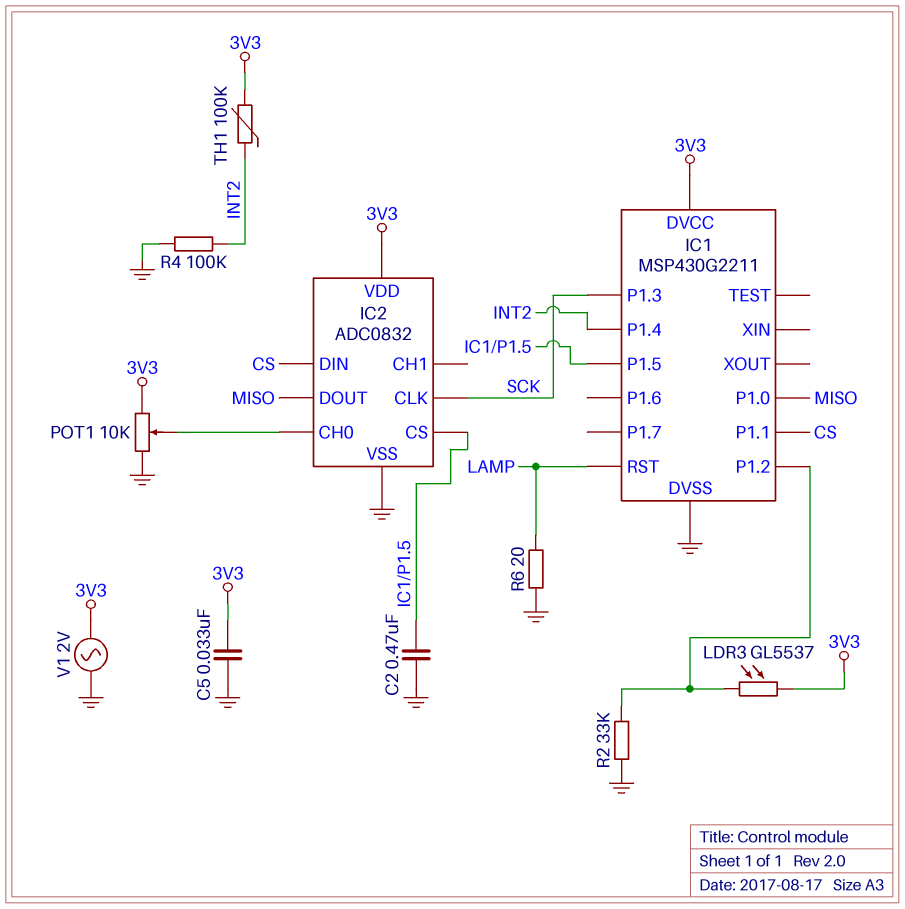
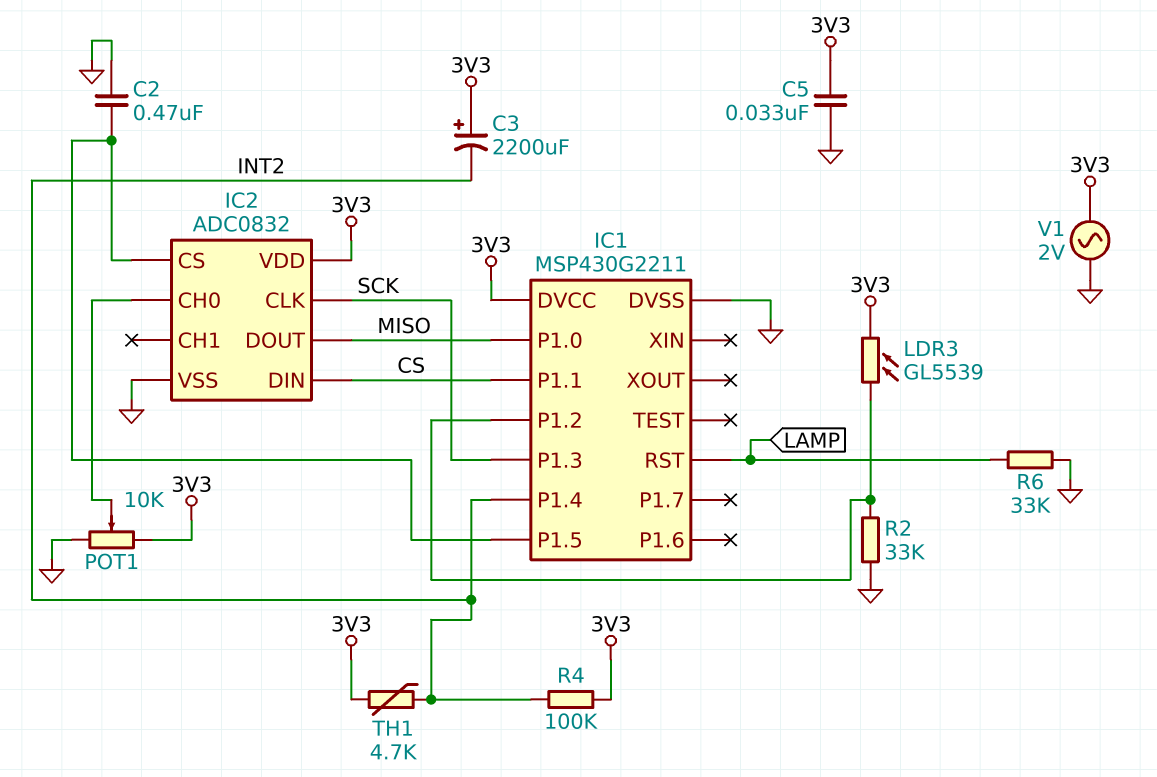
C3: none -> 2200uF (plus 3V3, minus INT2)
LDR3: GL5537 (3V3, IC1/P1.2) -> GL5539 (3V3, IC1/P1.2)
R4: 100k (GND, INT2) -> 100k (3V3, INT2)
R6: 20 (GND, LAMP) -> 33k (GND, LAMP)
TH1: 100k (3V3, INT2) -> 4.7k (3V3, INT2)

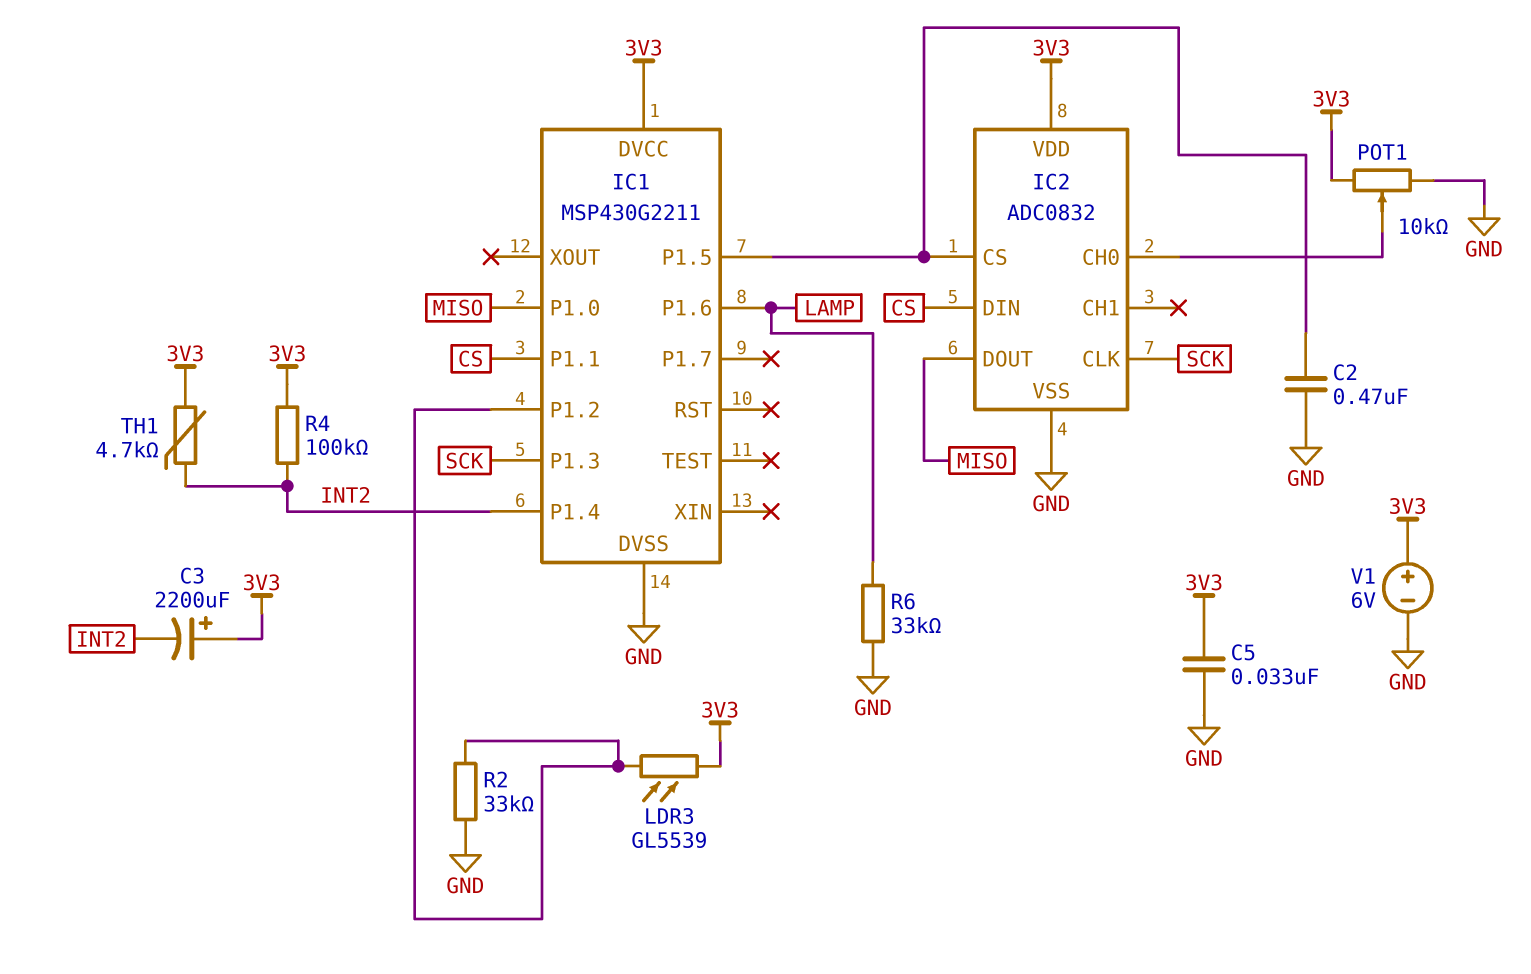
IC1 pin P1.6: none -> LAMP
IC1 pin RST: LAMP -> none
V1: AC 2V (3V3, GND) -> 6V (plus 3V3, minus GND)

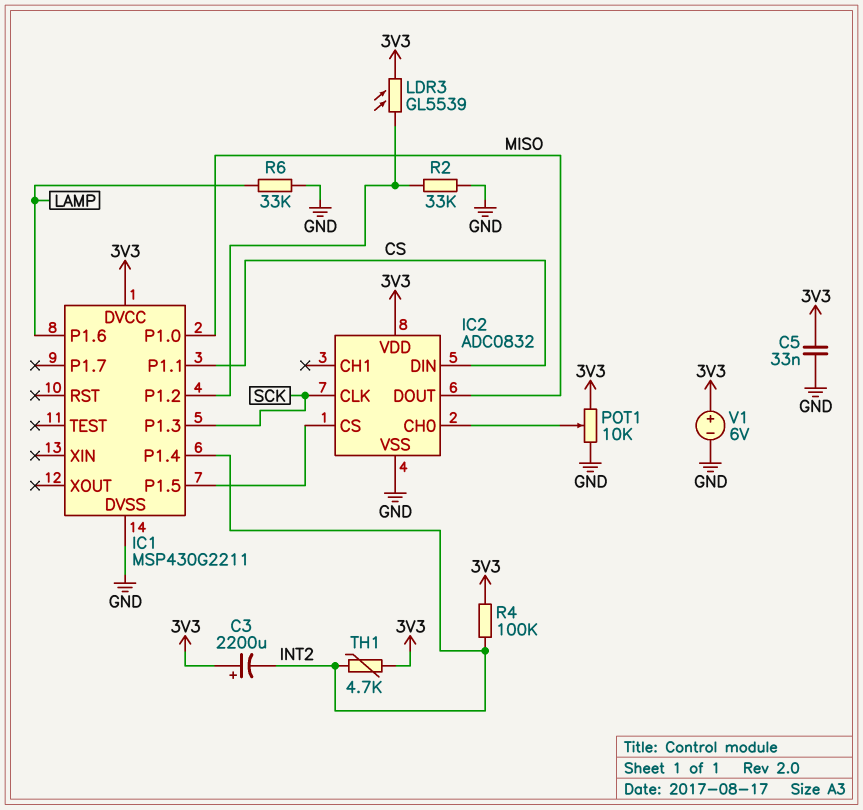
C2: 470nF (GND, IC1/P1.5) -> none

